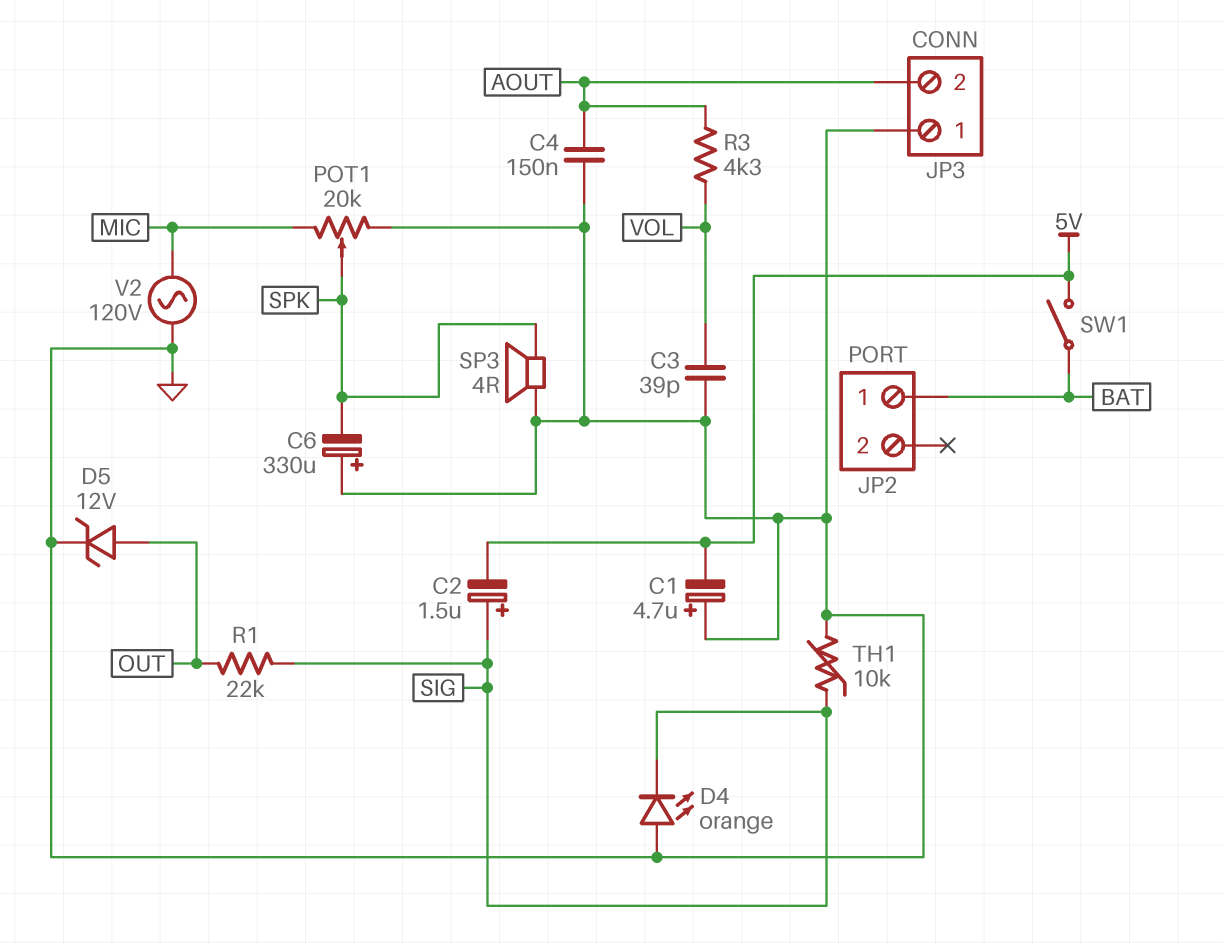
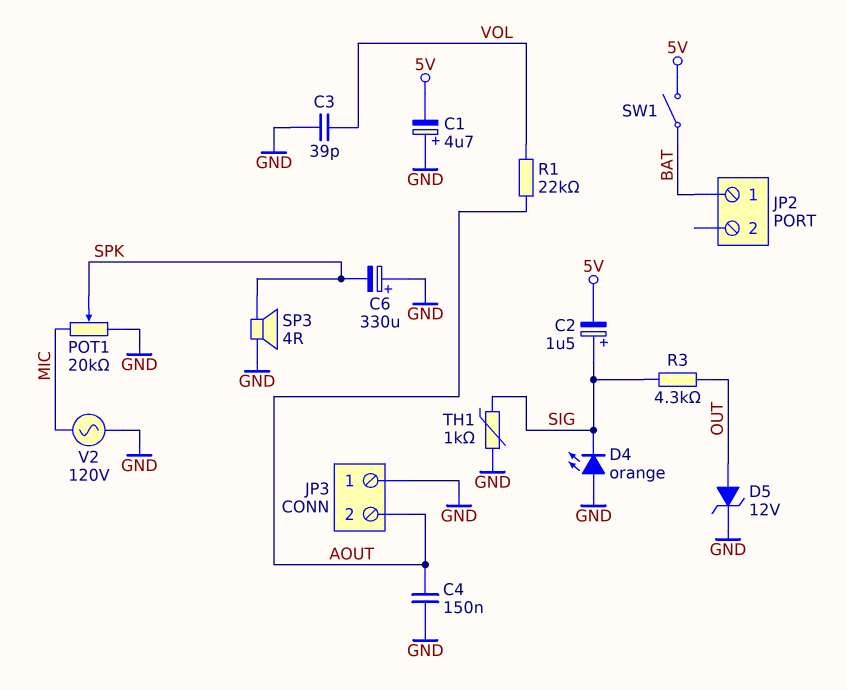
R1: 22k (OUT, SIG) -> 22k (AOUT, VOL)
R3: 4.3k (AOUT, VOL) -> 4.3k (OUT, SIG)
TH1: 10k (GND, SIG) -> 1k (GND, SIG)

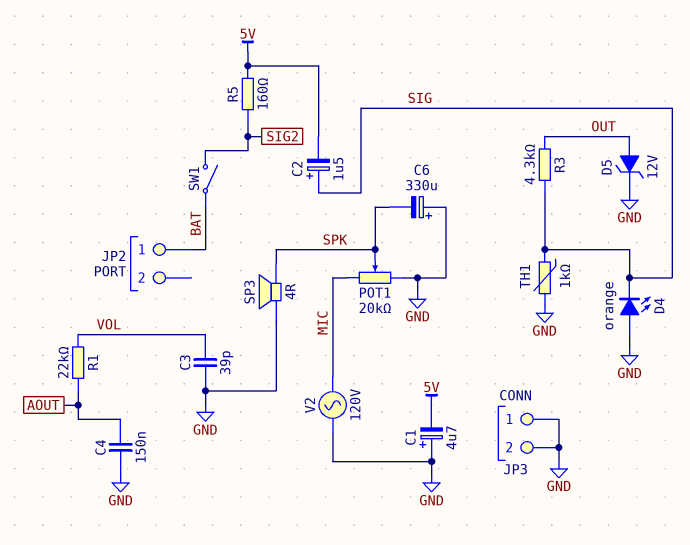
JP3 pin 2: AOUT -> GND
R5: none -> 160 (5V, SIG2)
SW1: switch (5V, BAT) -> switch (BAT, SIG2)

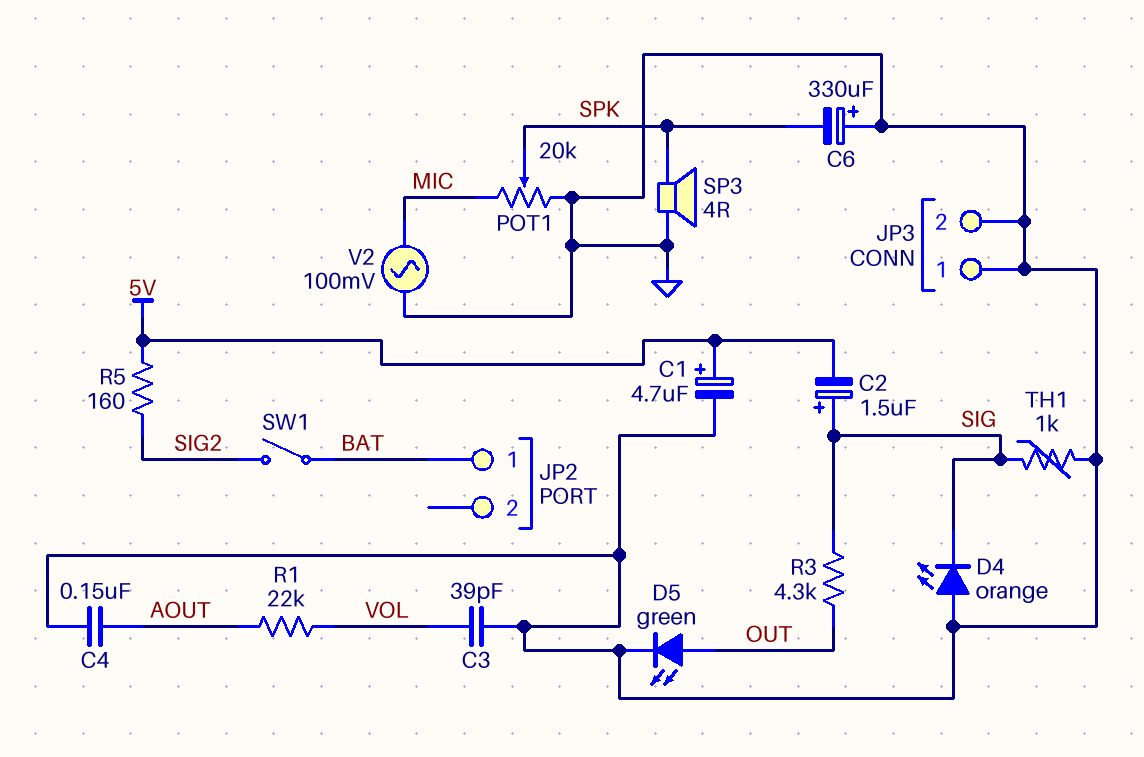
C1: 4.7uF (plus GND, minus 5V) -> 4.7uF (plus 5V, minus GND)
D5: zener 12V (A OUT, K GND) -> LED green (A OUT, K GND)
V2: AC 120V (GND, MIC) -> AC 100mV (GND, MIC)

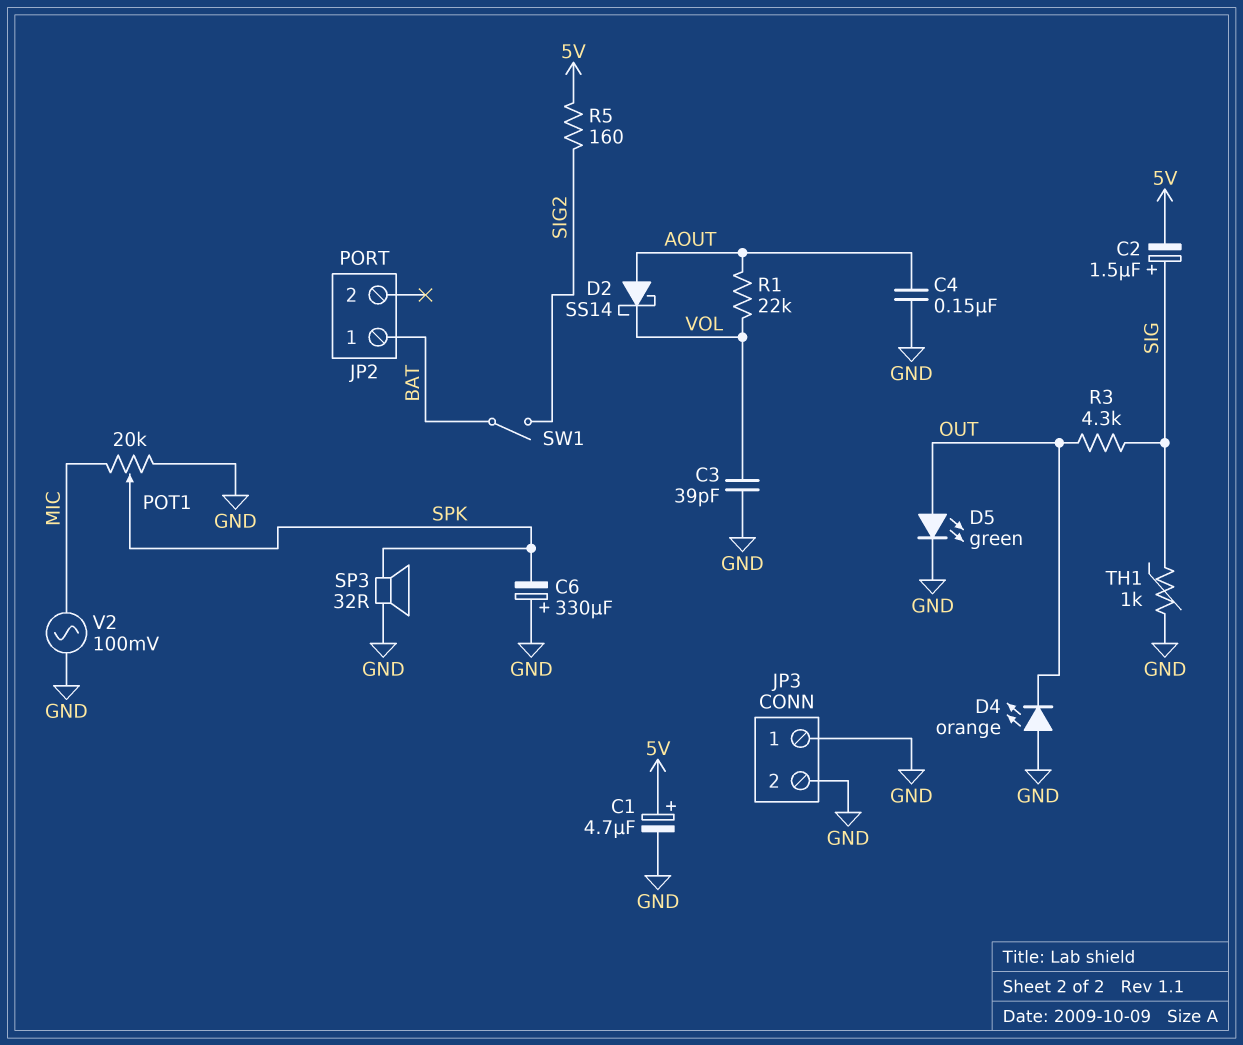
D2: none -> schottky SS14 (A AOUT, K VOL)
D4: LED orange (A GND, K SIG) -> LED orange (A GND, K OUT)
SP3: speaker 4R (GND, SPK) -> speaker 32R (GND, SPK)

